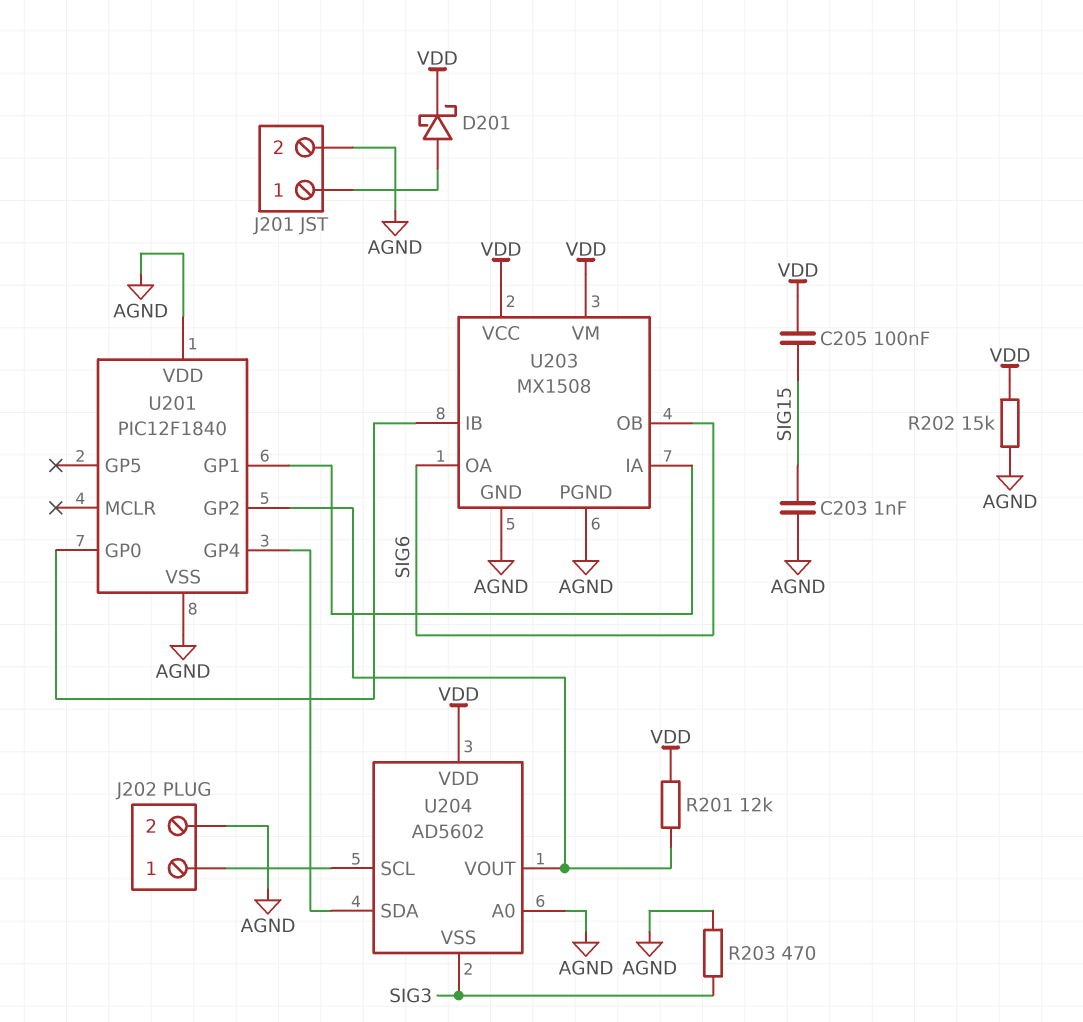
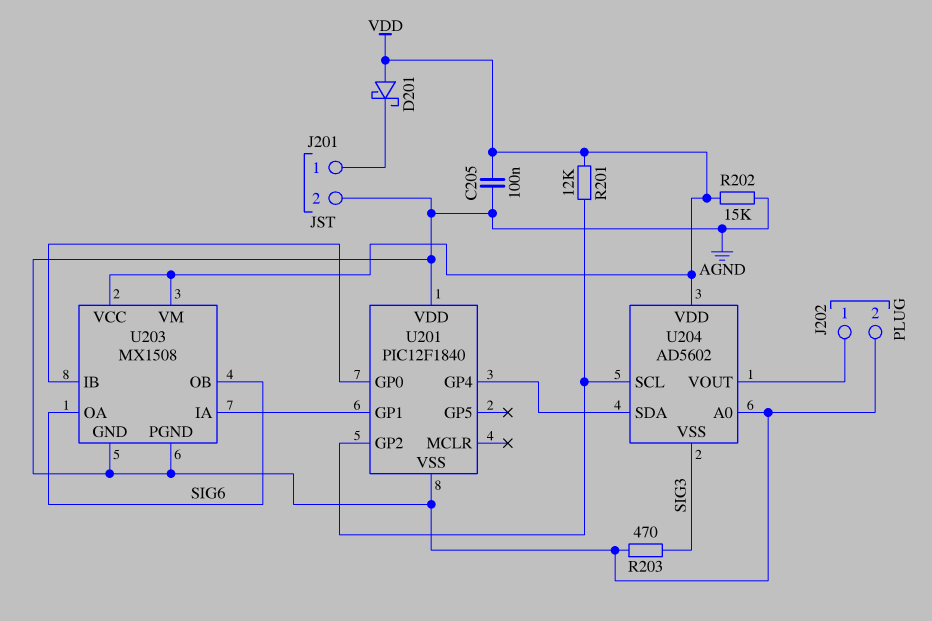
C203: 1nF (AGND, SIG15) -> none
C205: 100nF (SIG15, VDD) -> 100nF (AGND, VDD)
D201: schottky (A J201/1, K VDD) -> schottky (A VDD, K J201/1)
U204 pin SCL: J202/1 -> U201/GP2
U204 pin VOUT: U201/GP2 -> J202/1

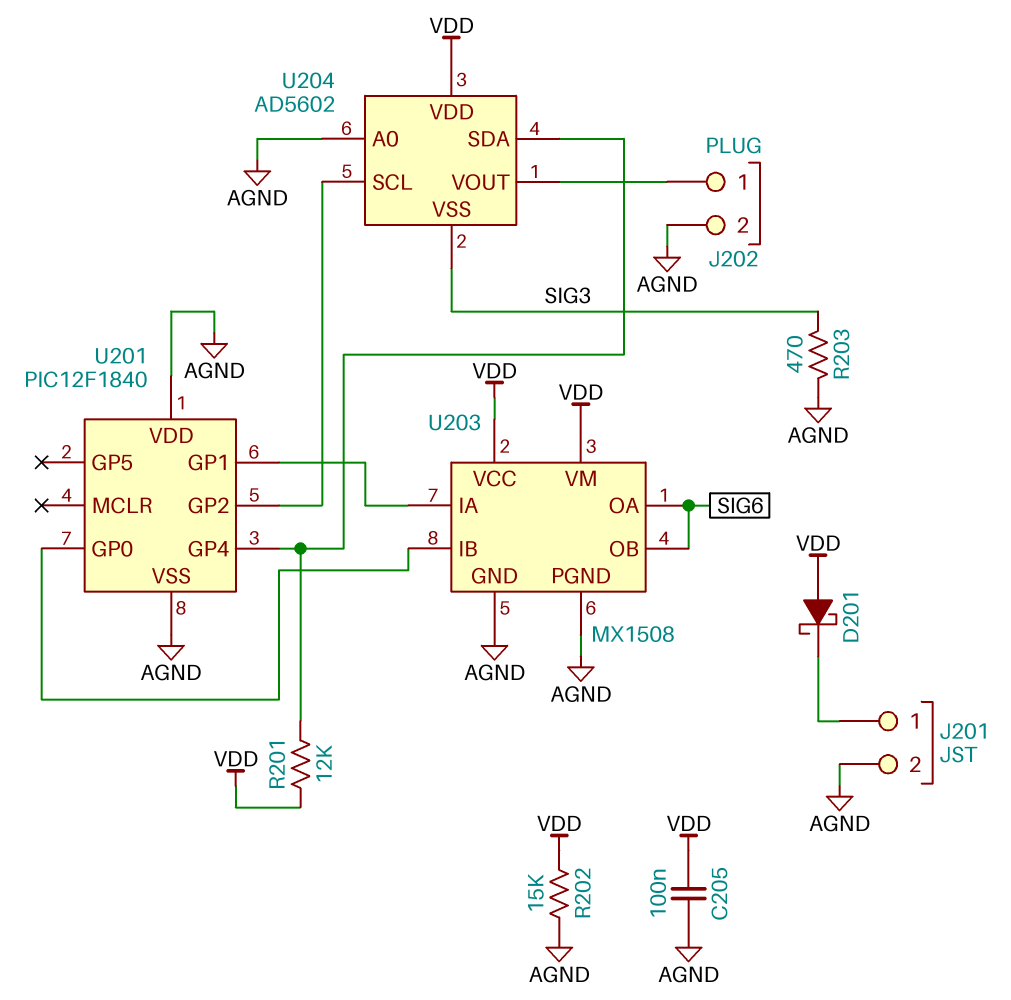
R201: 12k (U201/GP2, VDD) -> 12k (U201/GP4, VDD)

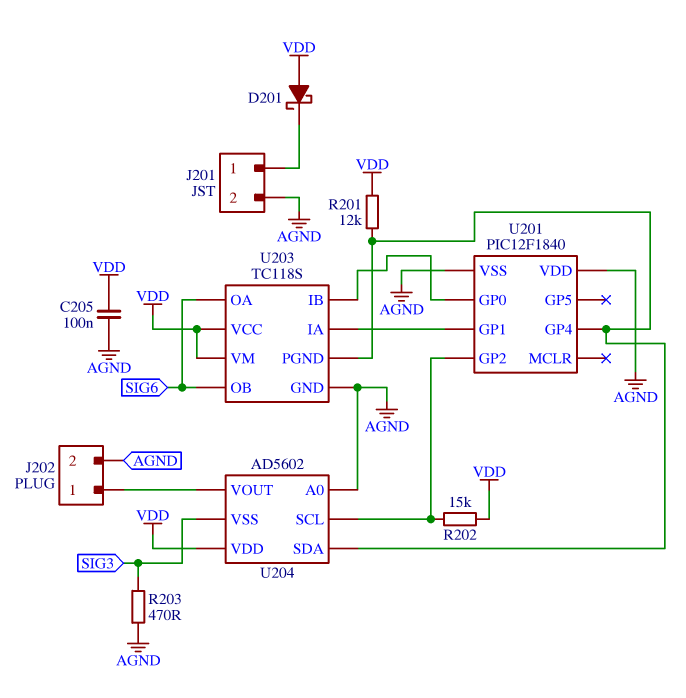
R202: 15k (AGND, VDD) -> 15k (U201/GP2, VDD)
U203: MX1508 -> TC118S
U203 pin PGND: AGND -> U201/GP4

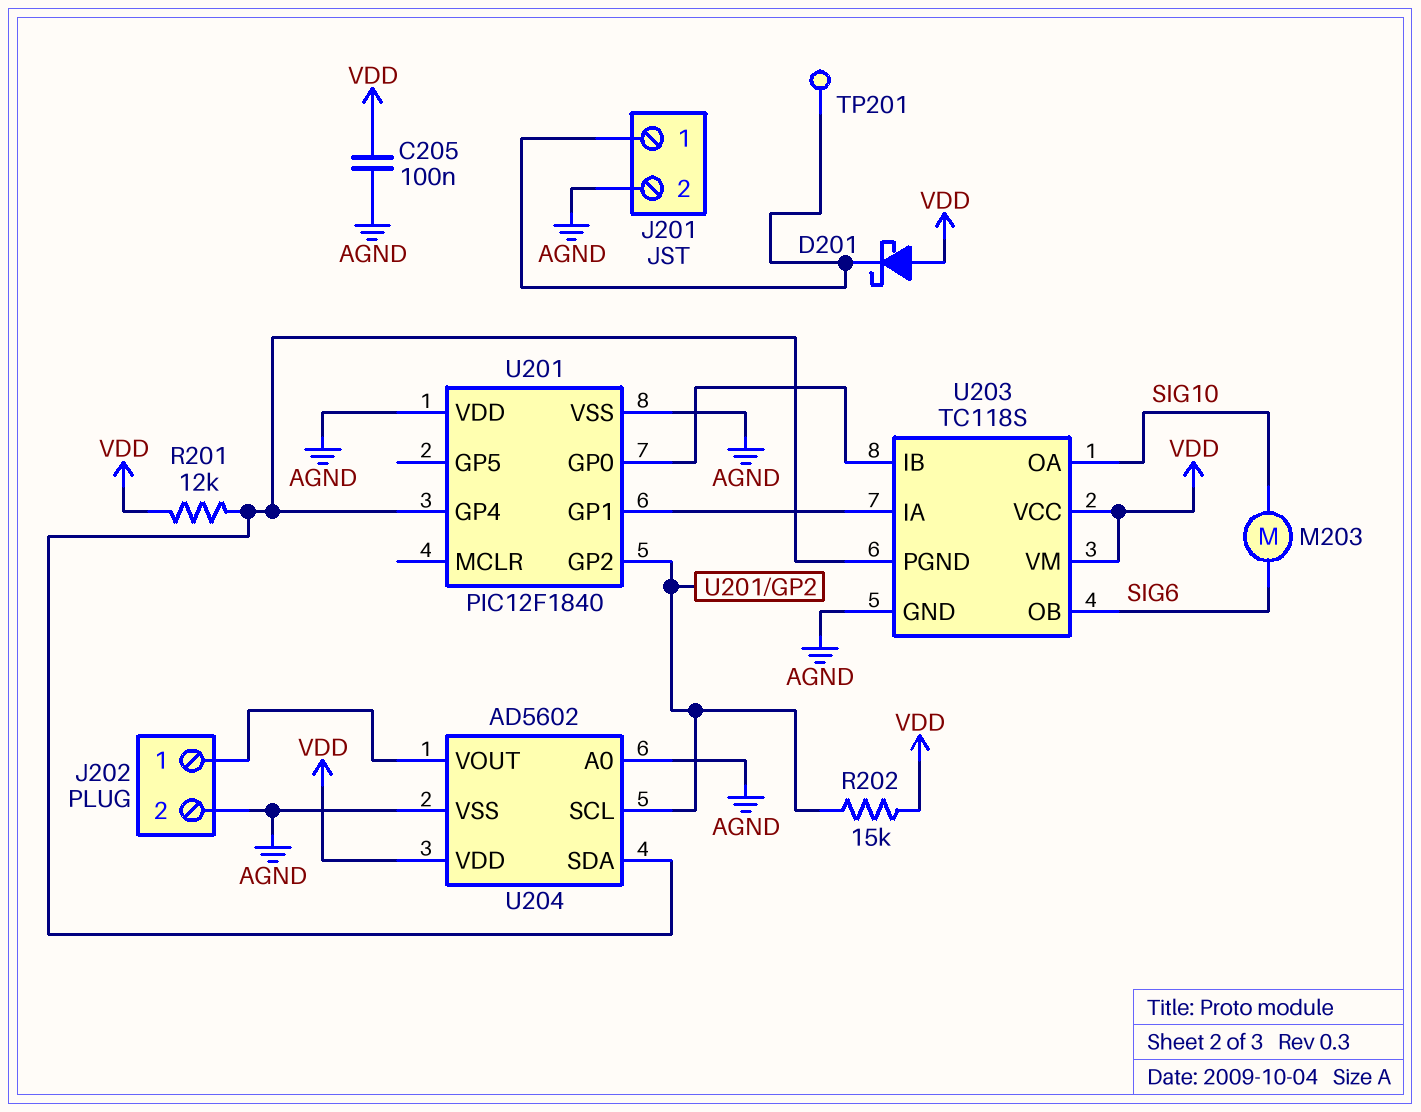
M203: none -> motor (SIG6, SIG10)
R203: 470 (AGND, SIG3) -> none
TP201: none -> test point (J201/1)
U203 pin OA: SIG6 -> SIG10
U204 pin VSS: SIG3 -> AGND

